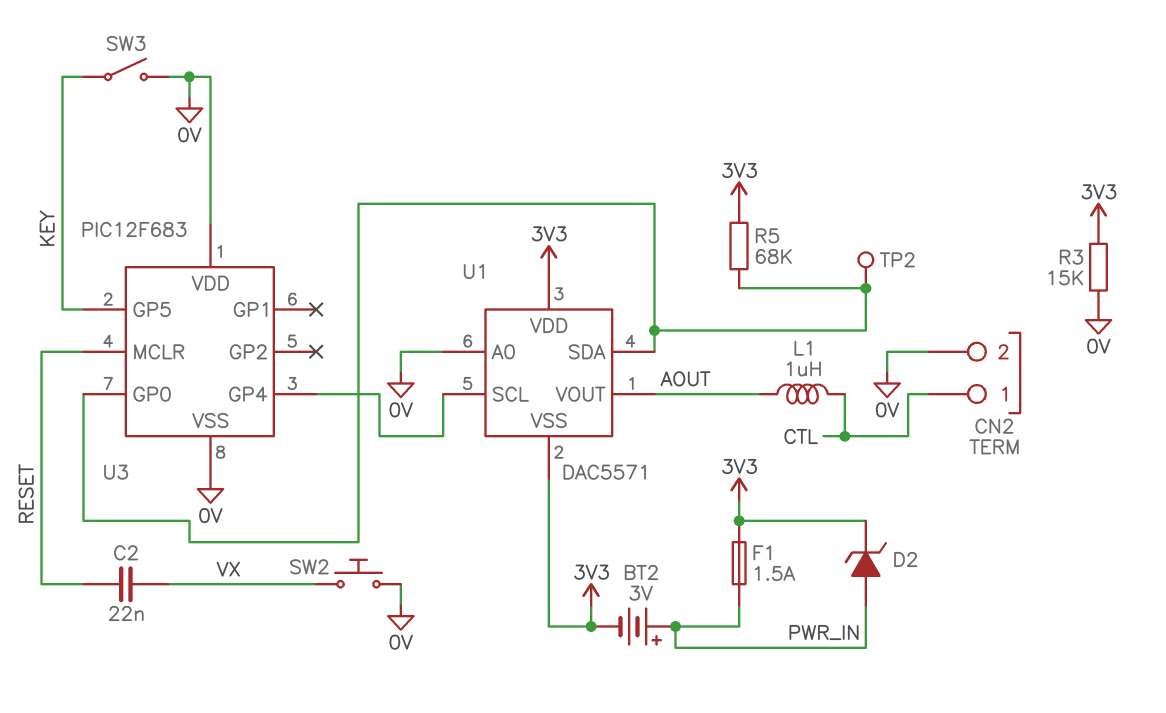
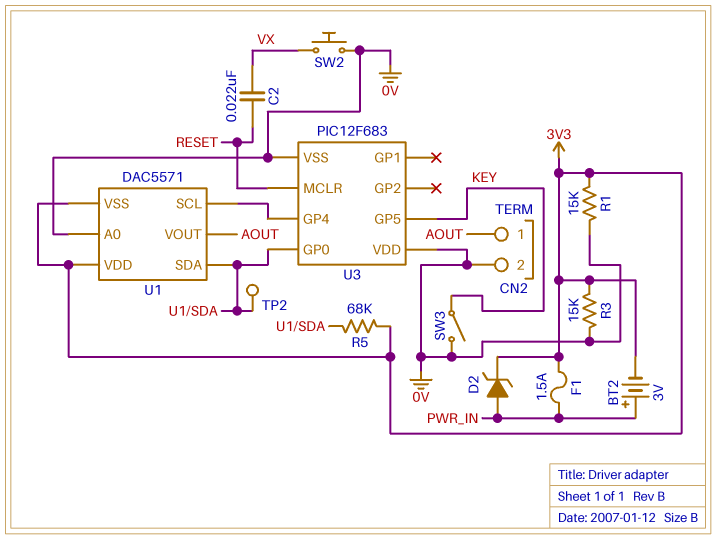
CN2 pin 1: CTL -> AOUT
L1: 1uH (AOUT, CTL) -> none
R1: none -> 15k (0V, 3V3)

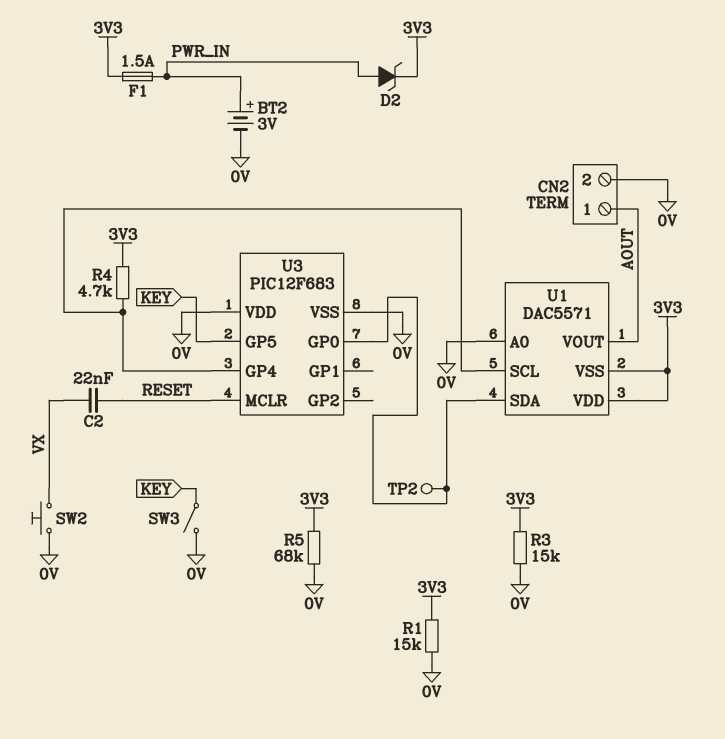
BT2: 3V (plus PWR_IN, minus 3V3) -> 3V (plus PWR_IN, minus 0V)
R4: none -> 4.7k (3V3, U1/SCL)
R5: 68k (3V3, U1/SDA) -> 68k (0V, 3V3)

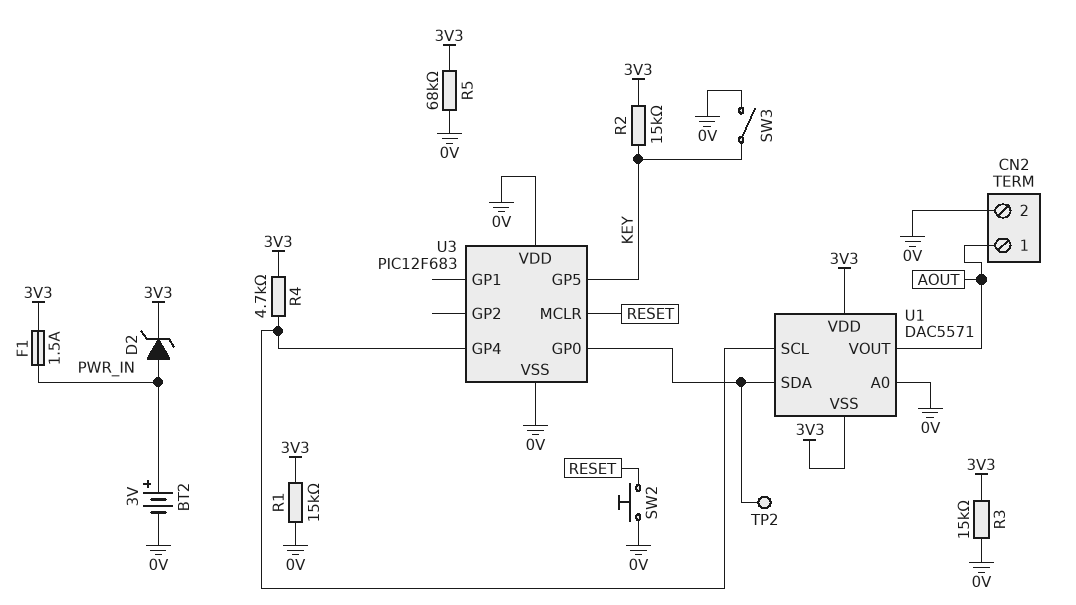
C2: 22nF (RESET, VX) -> none
R2: none -> 15k (3V3, KEY)
SW2: button (0V, VX) -> button (0V, RESET)

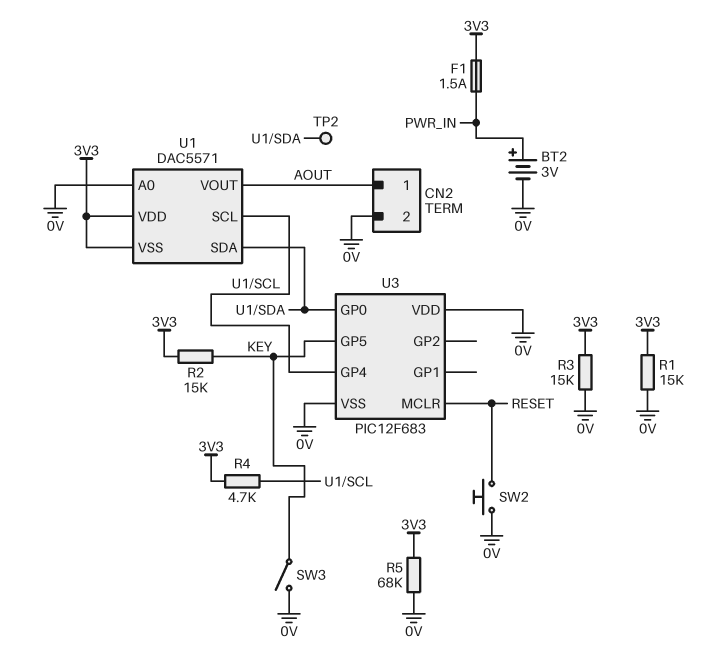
D2: zener (A PWR_IN, K 3V3) -> none

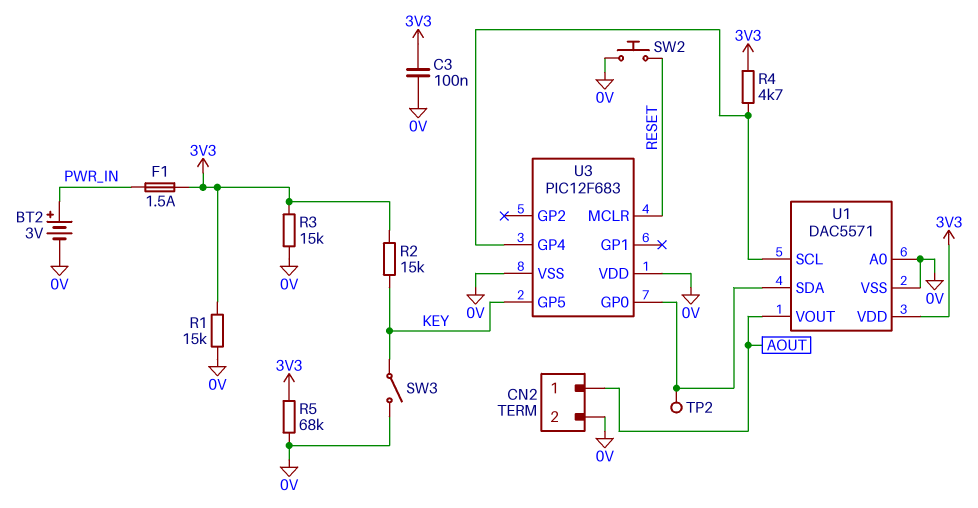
C3: none -> 100nF (0V, 3V3)
U1 pin VSS: 3V3 -> 0V

